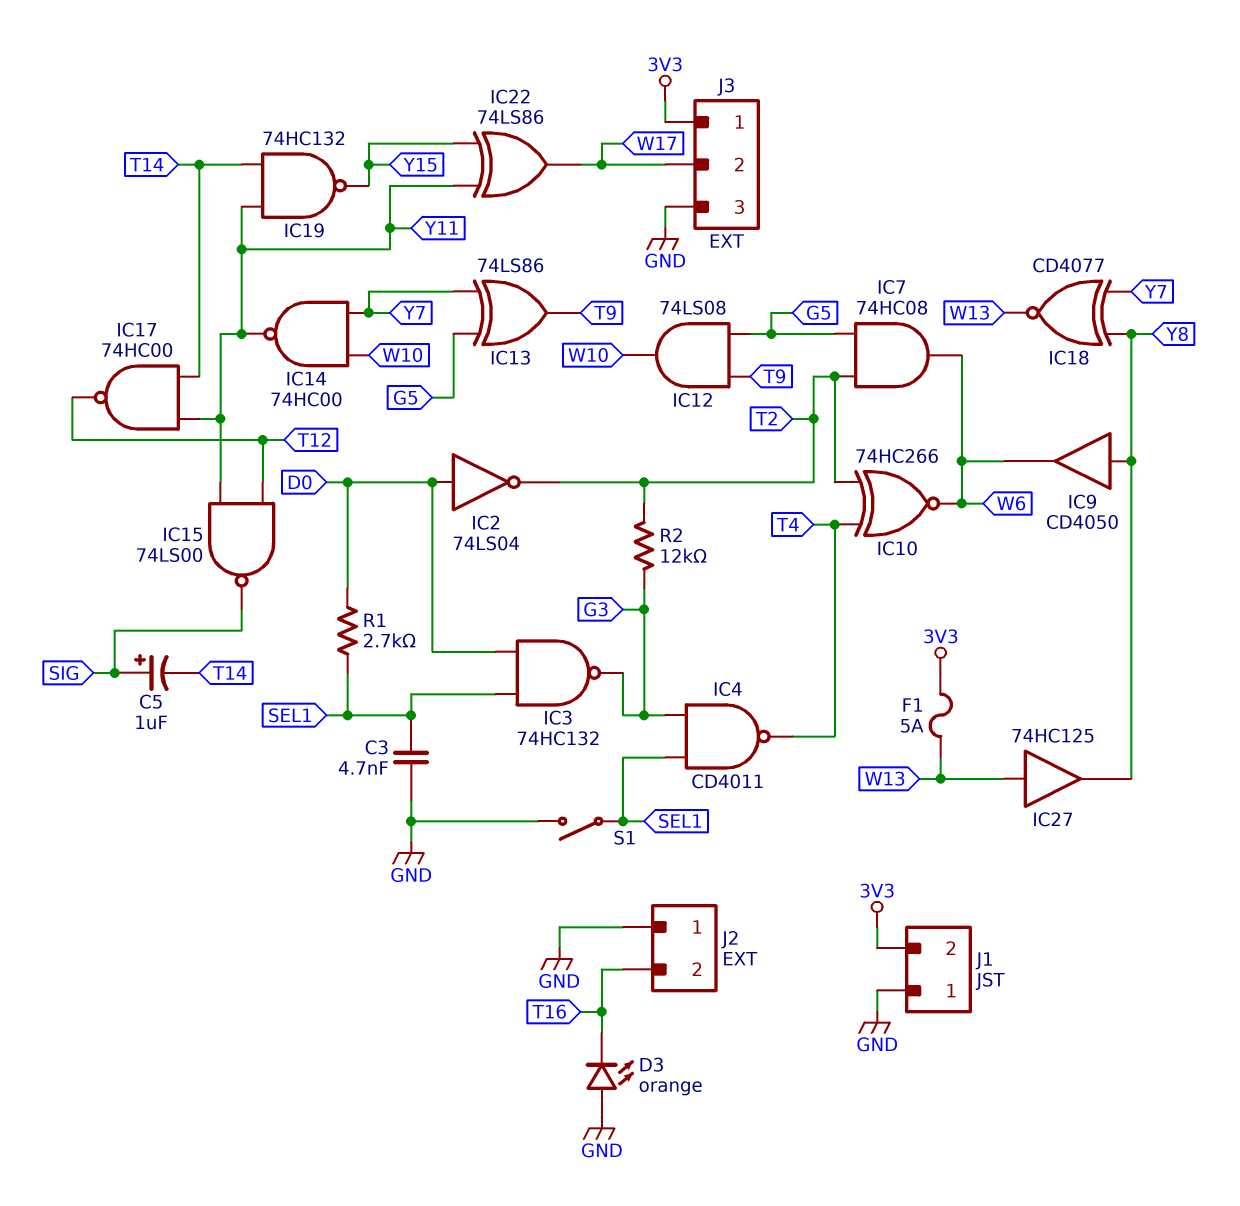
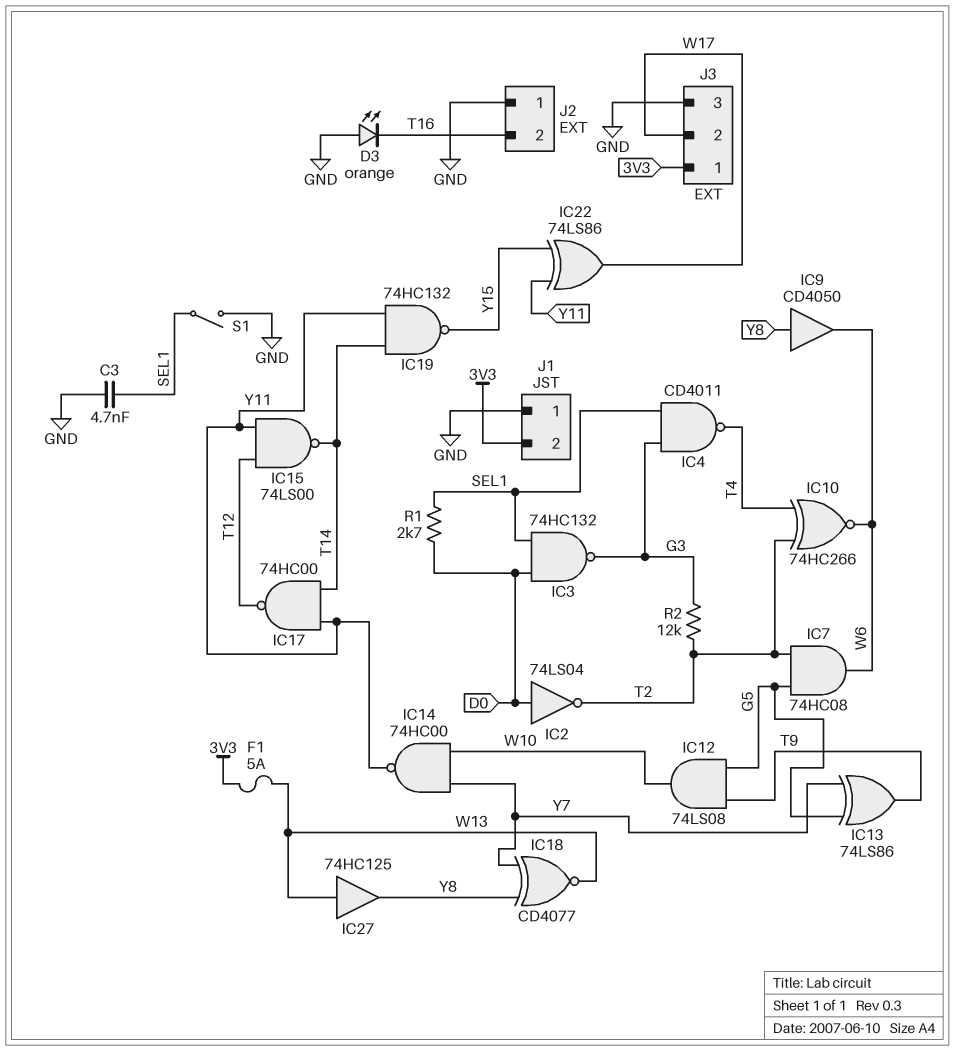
C5: 1uF (plus SIG, minus T14) -> none
IC15: NAND 74LS00 (in T12, in Y11, out SIG) -> NAND 74LS00 (in T12, in Y11, out T14)

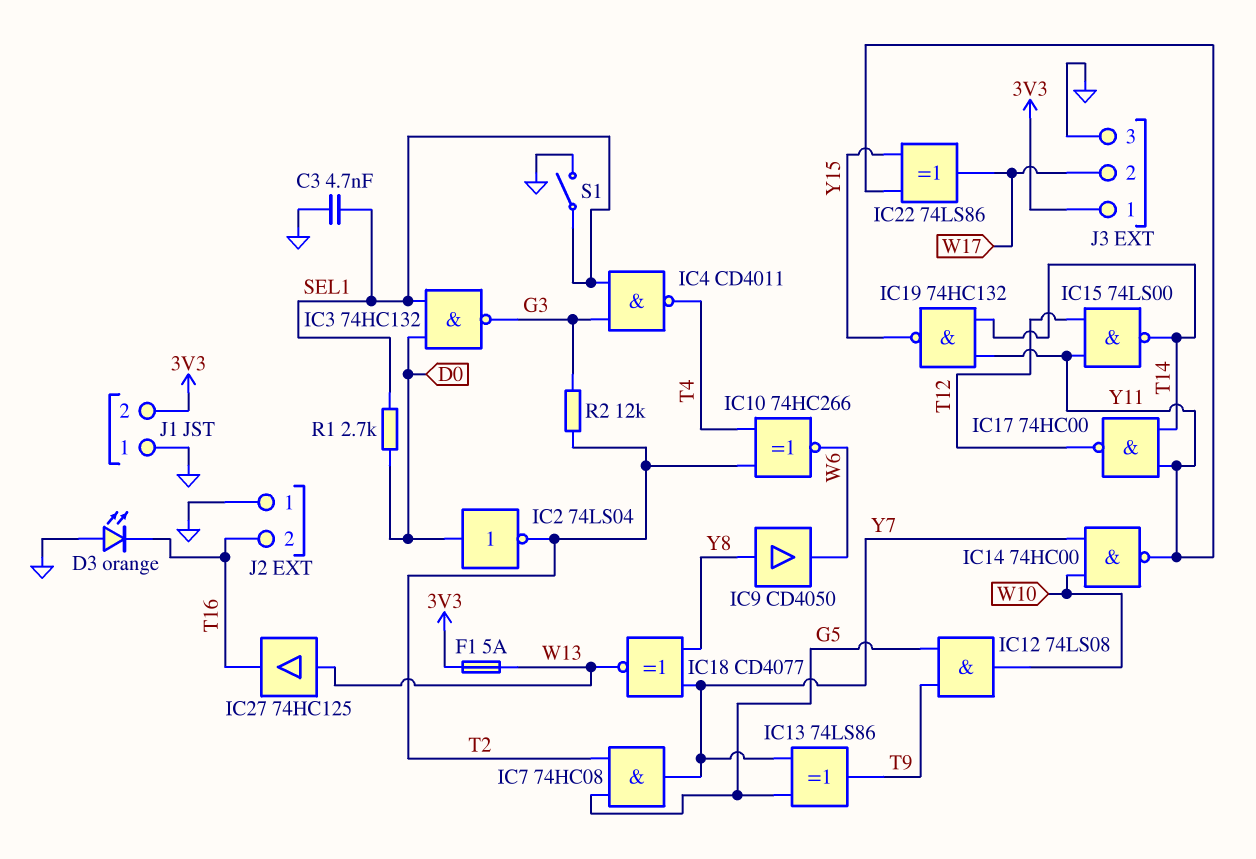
IC7: AND 74HC08 (in G5, in T2, out W6) -> AND 74HC08 (in G5, in T2, out Y7)
IC27: buffer 74HC125 (in W13, out Y8) -> buffer 74HC125 (in W13, out T16)

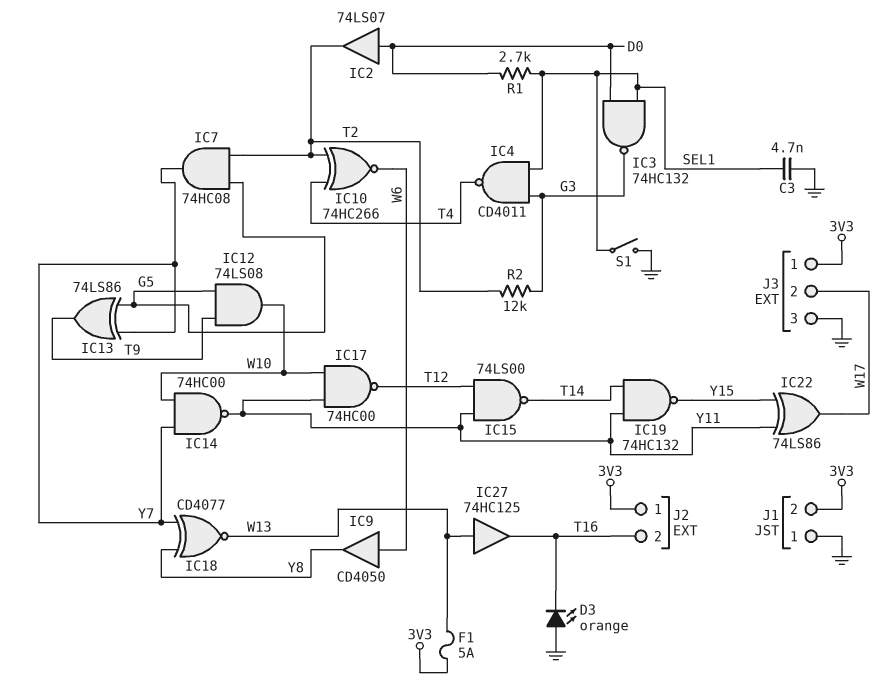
IC2: NOT 74LS04 (in D0, out T2) -> buffer 74LS07 (in D0, out T2)
IC9: buffer CD4050 (in Y8, out W6) -> buffer CD4050 (in W6, out Y8)
IC17: NAND 74HC00 (in T14, in Y11, out T12) -> NAND 74HC00 (in W10, in Y11, out T12)
J2 pin 1: GND -> 3V3

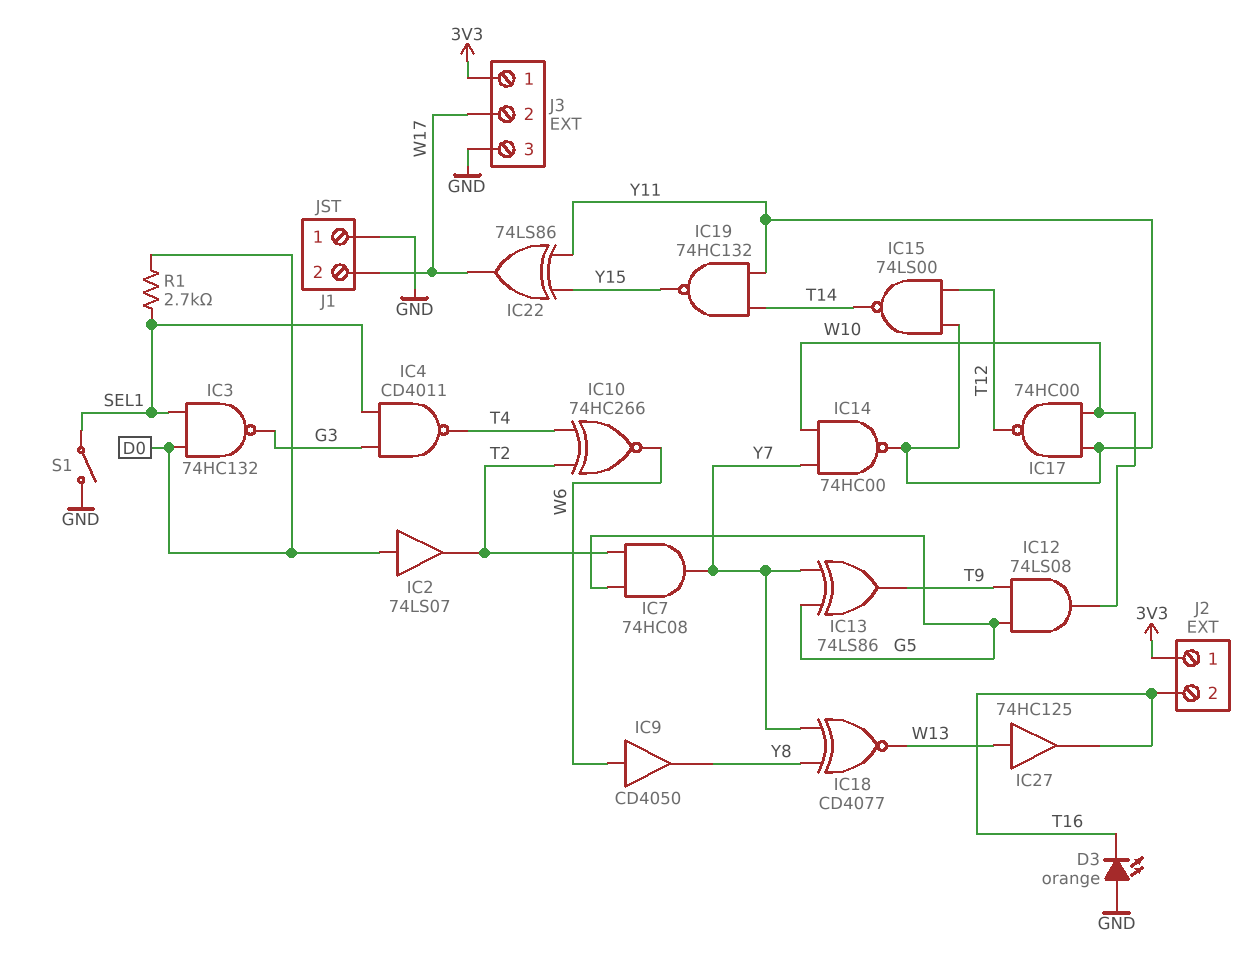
C3: 4.7nF (GND, SEL1) -> none
F1: 5A (3V3, W13) -> none
J1 pin 2: 3V3 -> W17
R2: 12k (G3, T2) -> none

